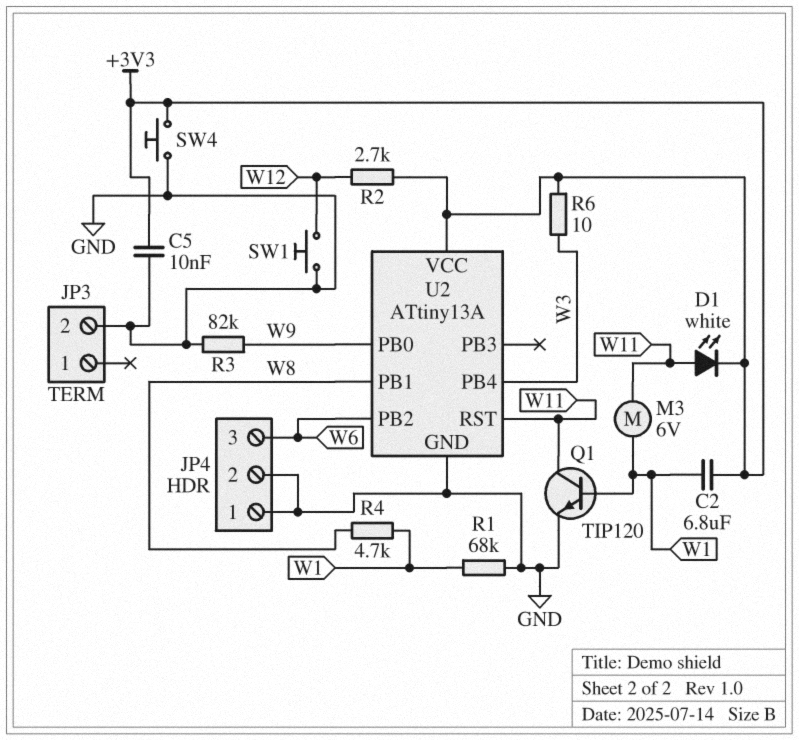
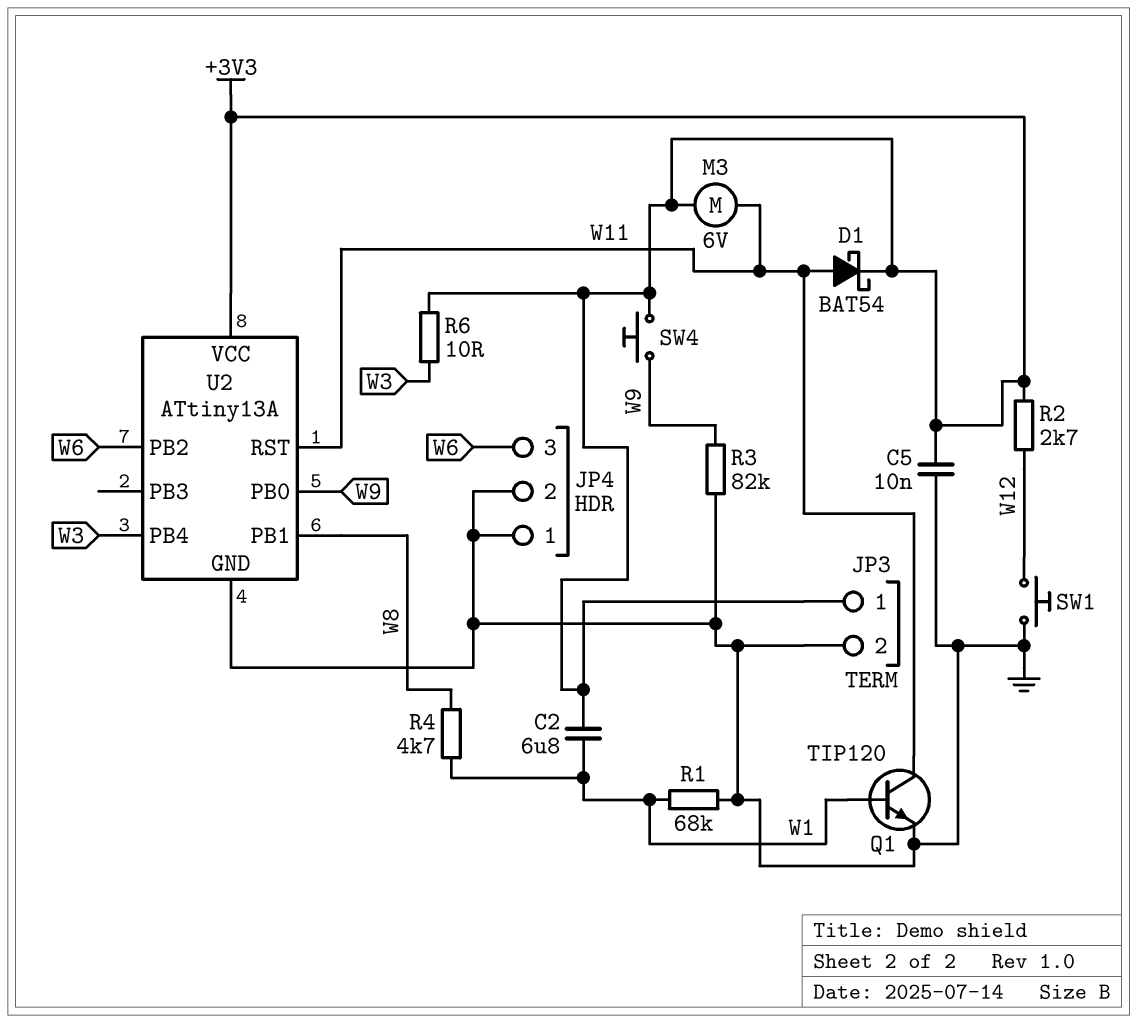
D1: LED white (A W11, K +3V3) -> schottky BAT54 (A W11, K +3V3)
JP3 pin 1: none -> +3V3
M3: motor 6V (W1, W11) -> motor 6V (+3V3, W11)
SW4: button (+3V3, GND) -> button (+3V3, W9)

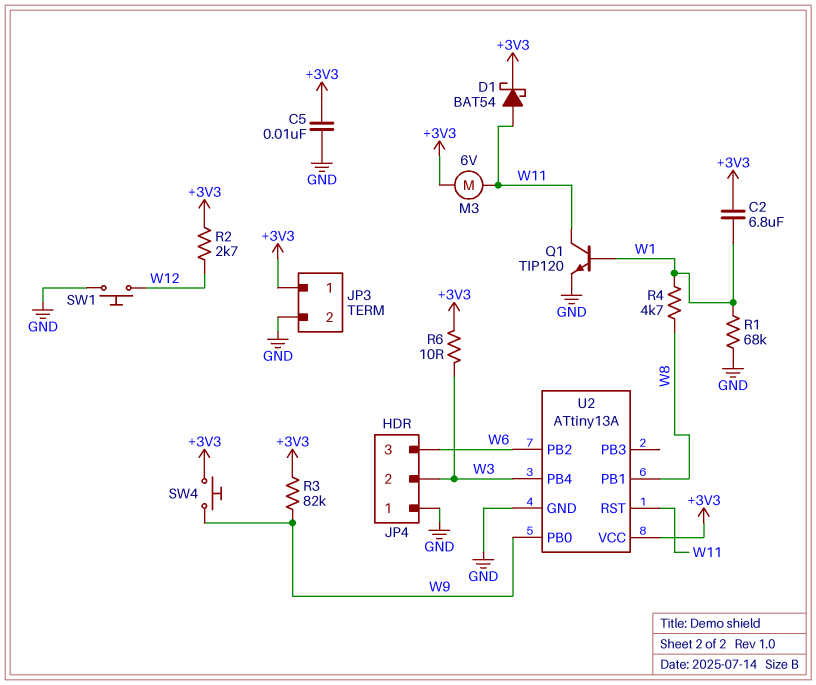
JP4 pin 2: GND -> W3
R3: 82k (GND, W9) -> 82k (+3V3, W9)

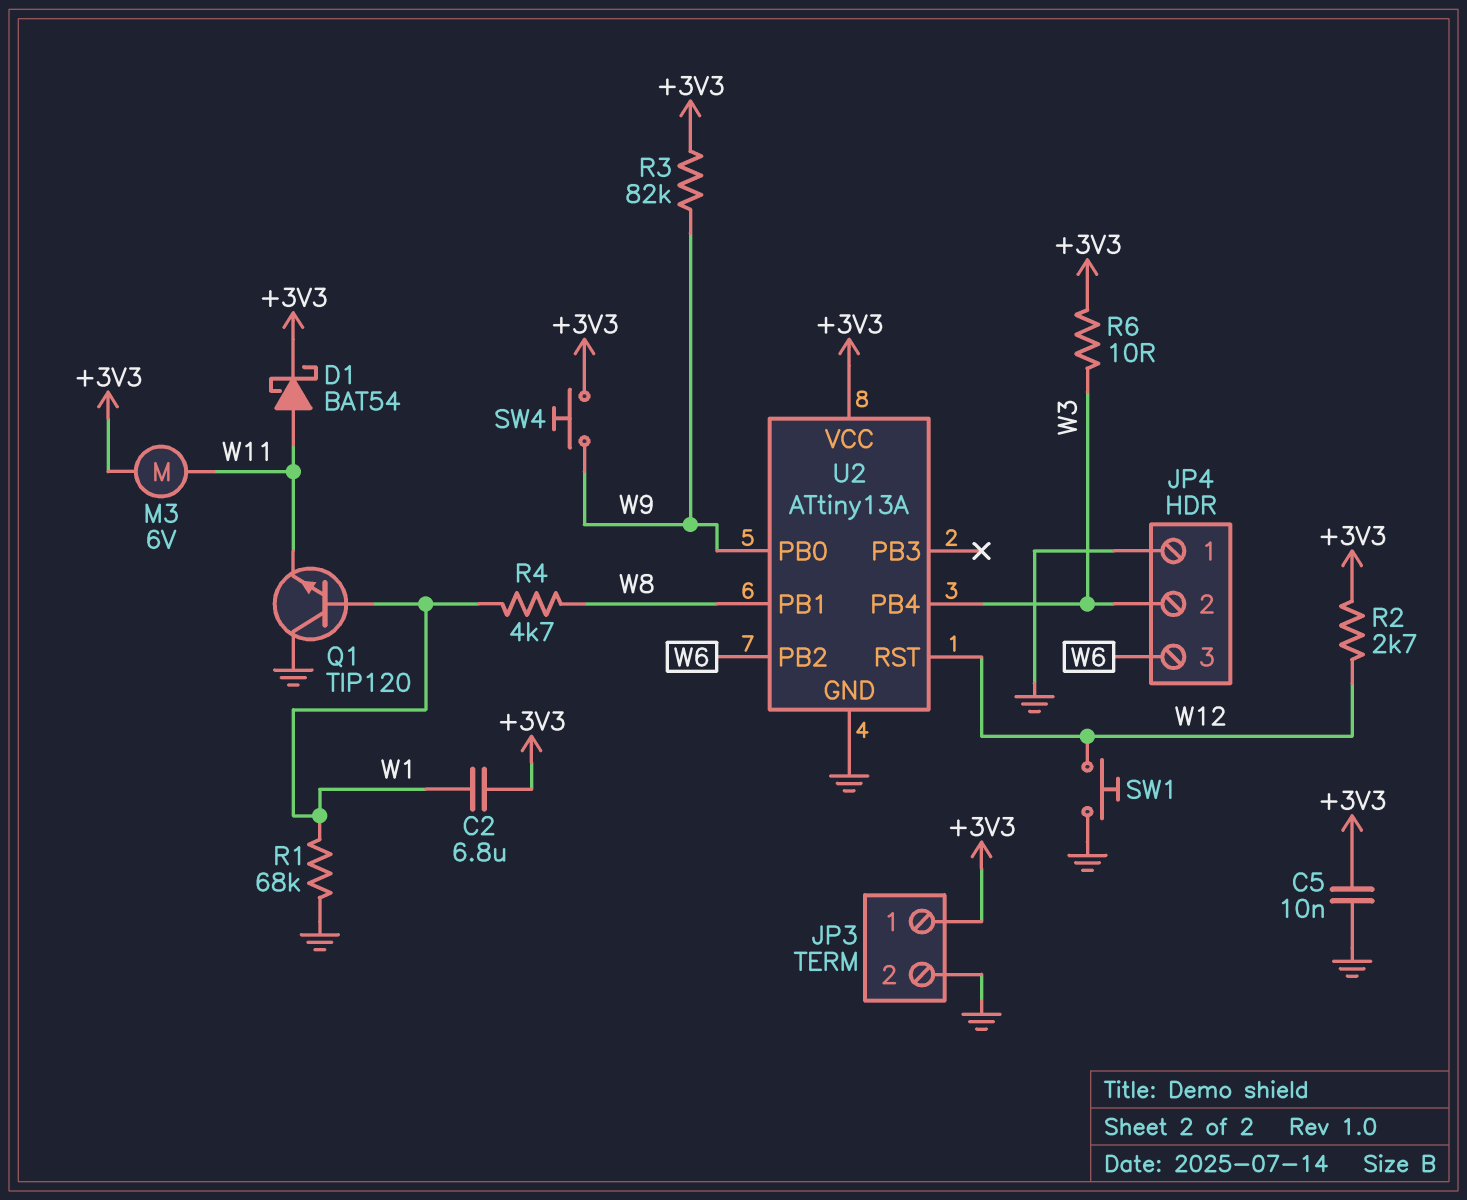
Q1: NPN TIP120 (B W1, C W11, E GND) -> NPN TIP120 (B W1, C GND, E W11)
U2 pin RST: W11 -> W12

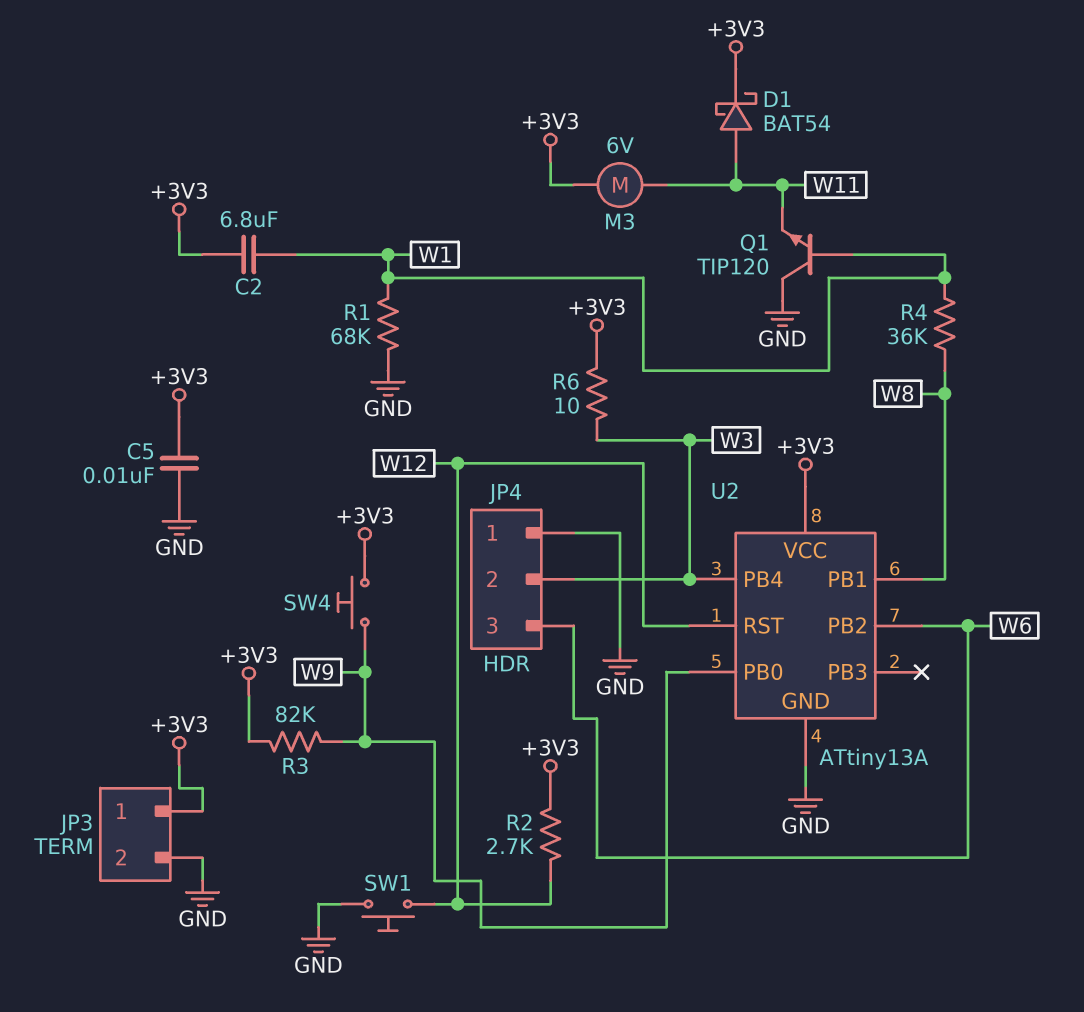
R4: 4.7k (W1, W8) -> 36k (W1, W8)

